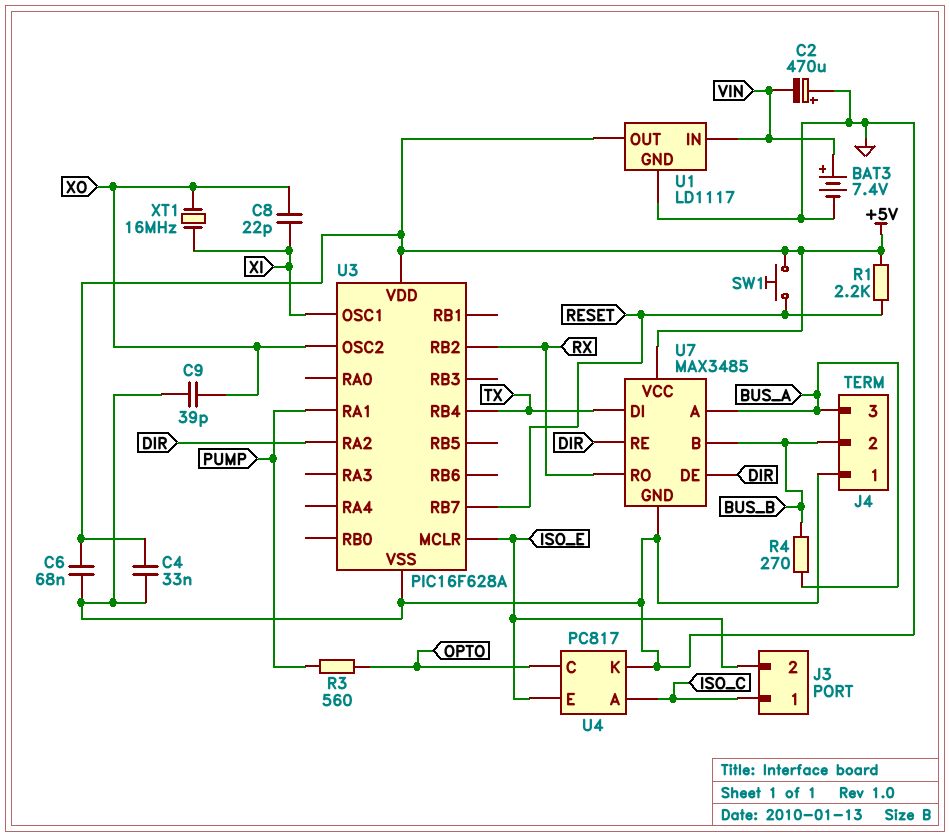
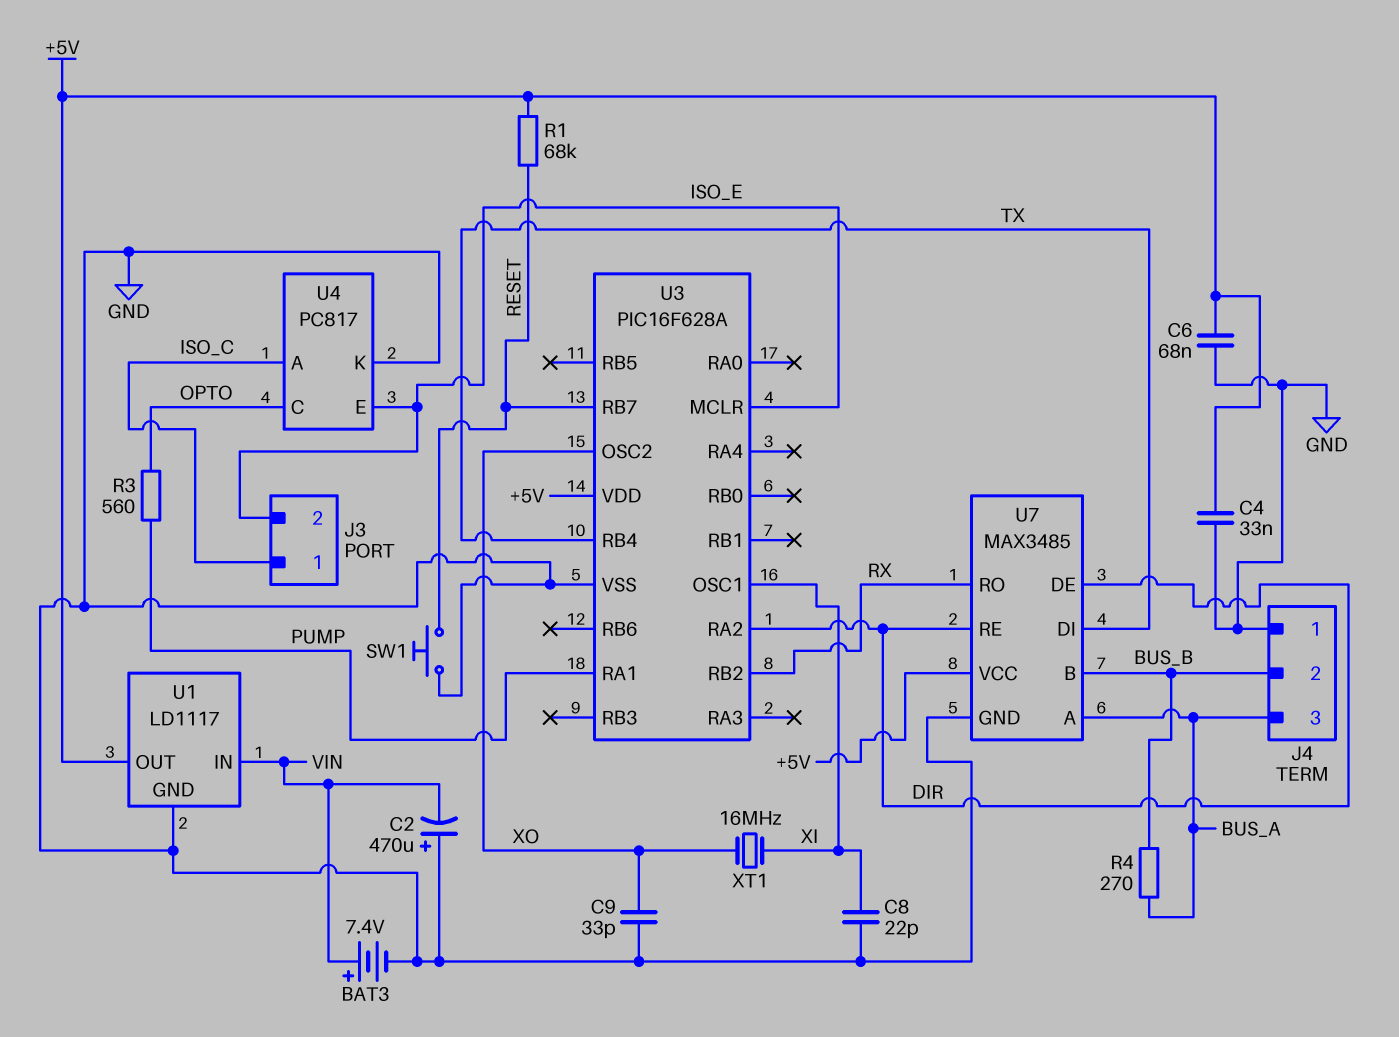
C8: 22pF (XI, XO) -> 22pF (GND, XI)
C9: 39pF (GND, XO) -> 33pF (GND, XO)
R1: 2.2k (+5V, RESET) -> 68k (+5V, RESET)
SW1: button (+5V, RESET) -> button (GND, RESET)

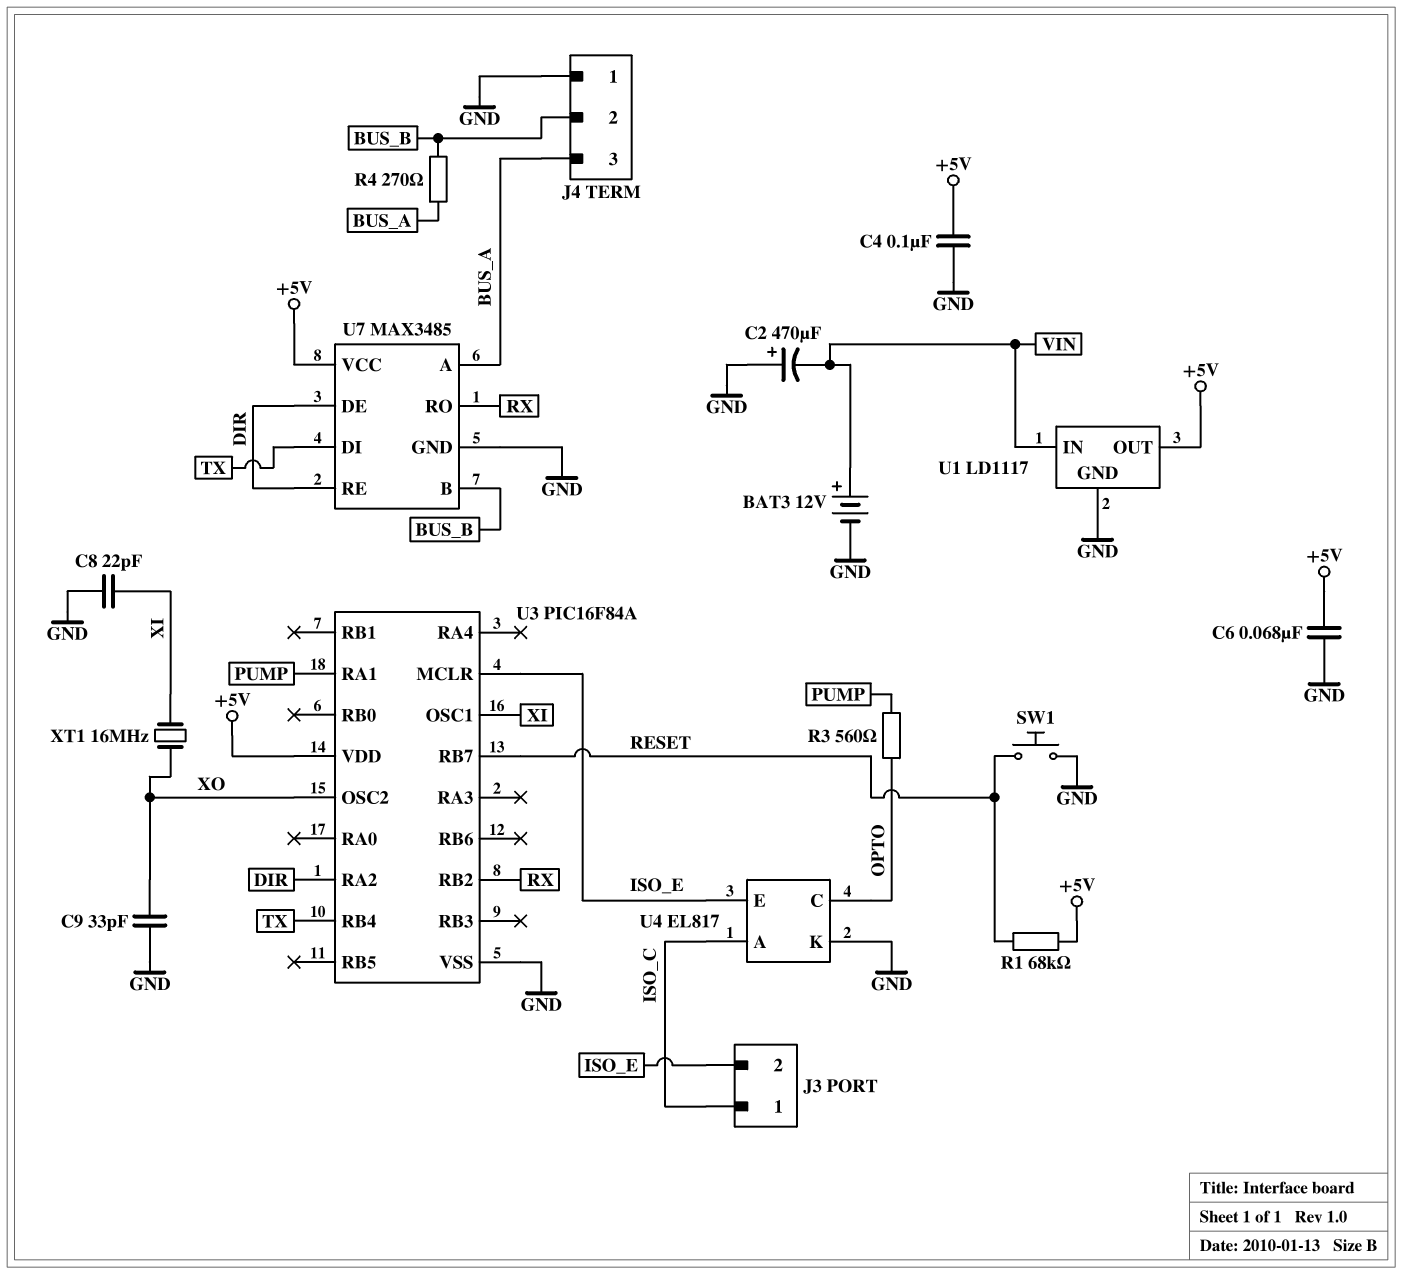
BAT3: 7.4V (plus VIN, minus GND) -> 12V (plus VIN, minus GND)
C4: 33nF (+5V, GND) -> 100nF (+5V, GND)
U3: PIC16F628A -> PIC16F84A
U4: PC817 -> EL817

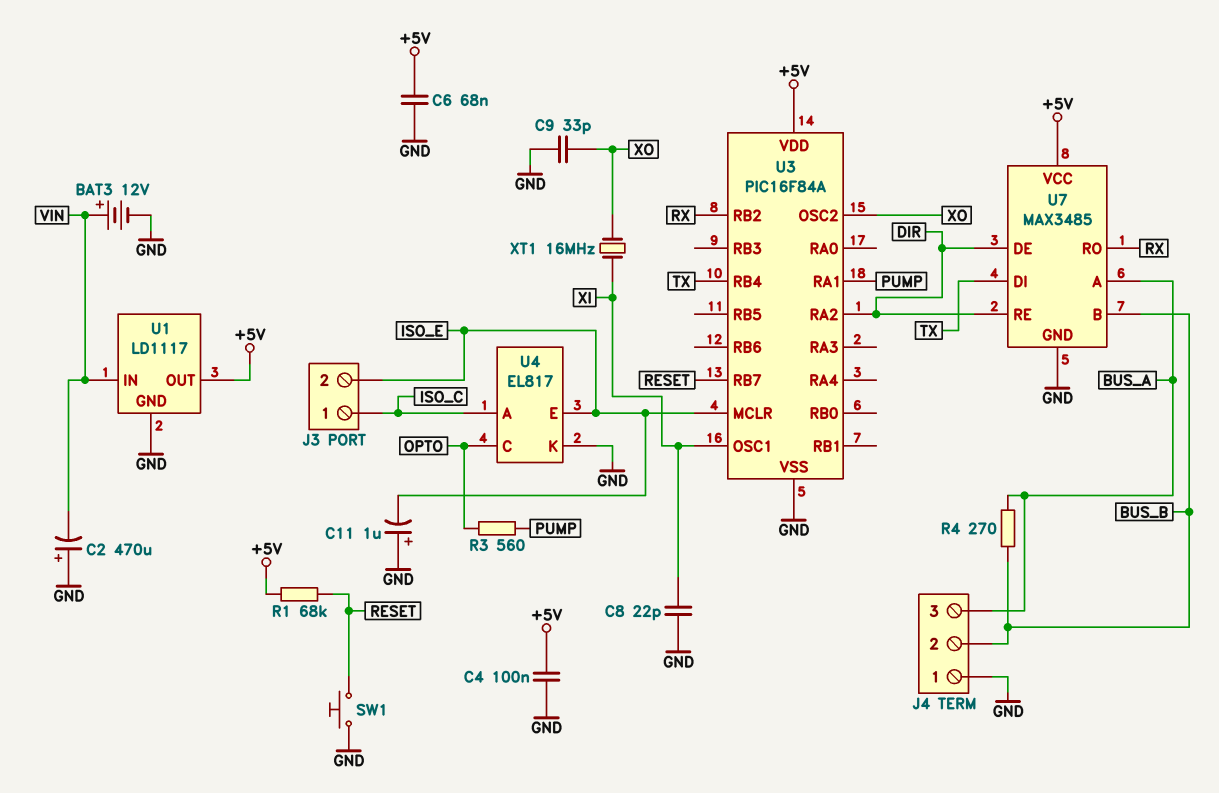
C11: none -> 1uF (plus GND, minus ISO_E)

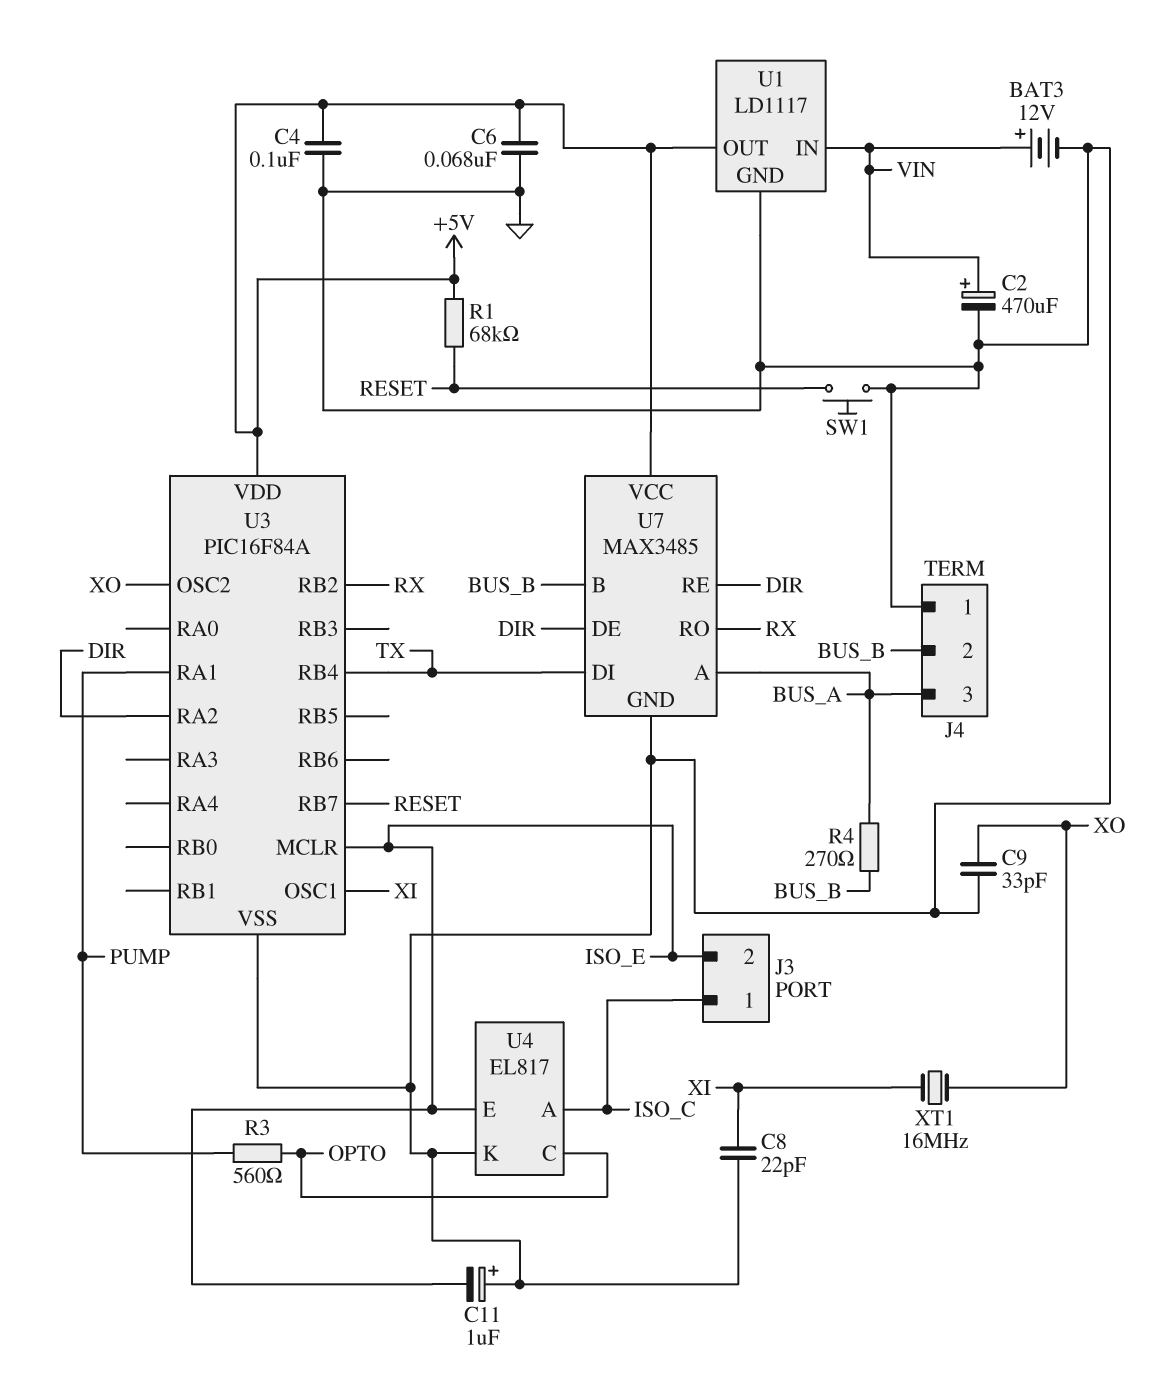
C2: 470uF (plus GND, minus VIN) -> 470uF (plus VIN, minus GND)

